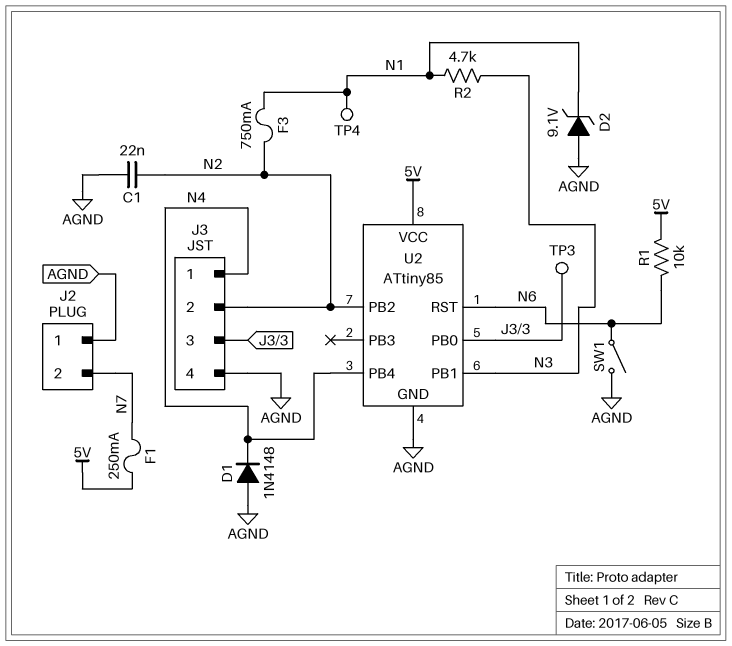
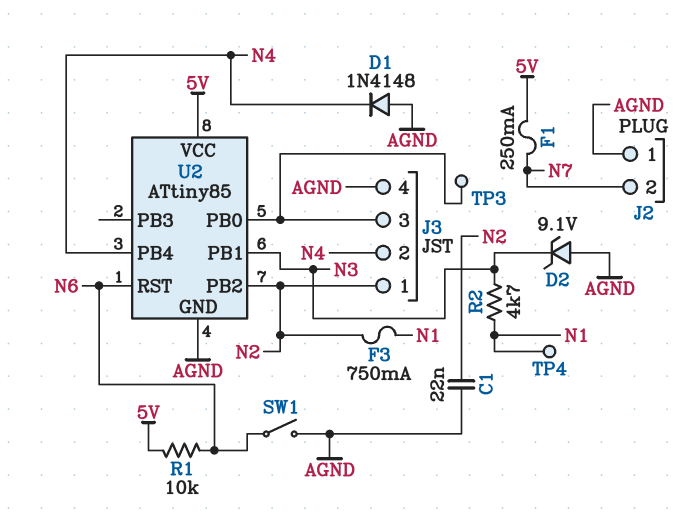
D2: zener 9.1V (A AGND, K N1) -> zener 9.1V (A AGND, K N3)
J3 pin 1: N4 -> N2
J3 pin 2: N2 -> N4

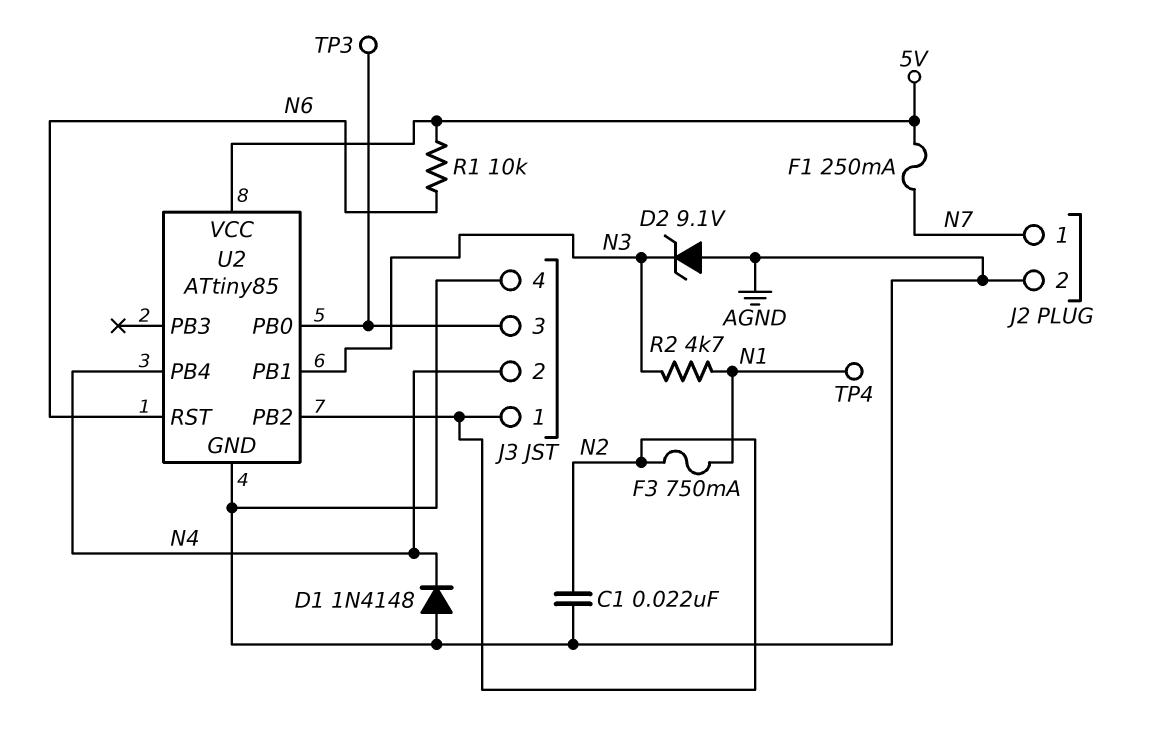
J2 pin 1: AGND -> N7
J2 pin 2: N7 -> AGND
SW1: switch (AGND, N6) -> none

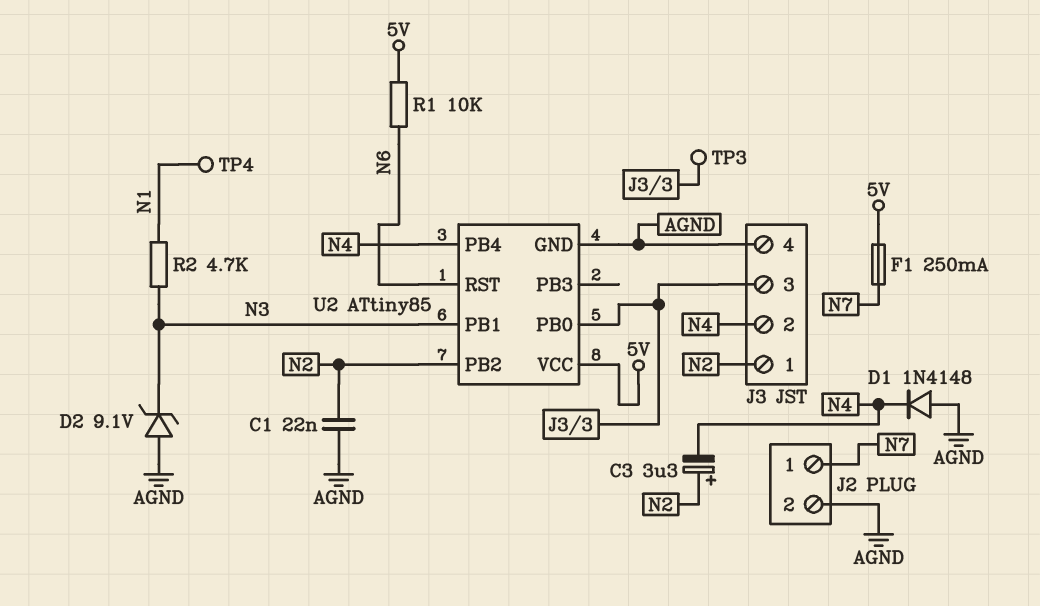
C3: none -> 3.3uF (plus N2, minus N4)
F3: 750mA (N1, N2) -> none

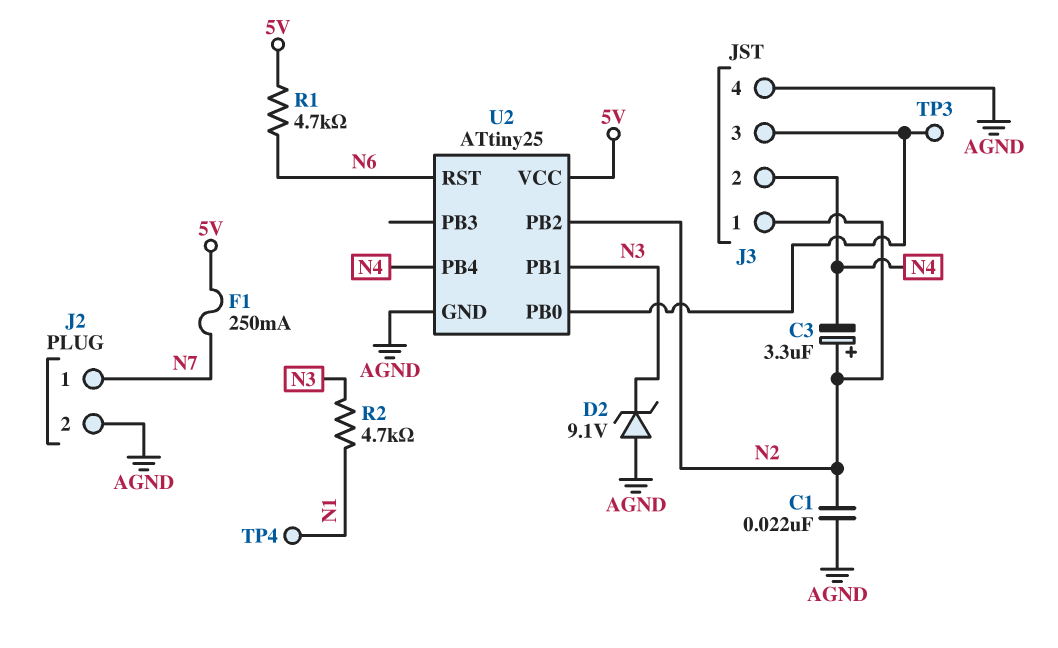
D1: diode 1N4148 (A AGND, K N4) -> none
R1: 10k (5V, N6) -> 4.7k (5V, N6)
U2: ATtiny85 -> ATtiny25

